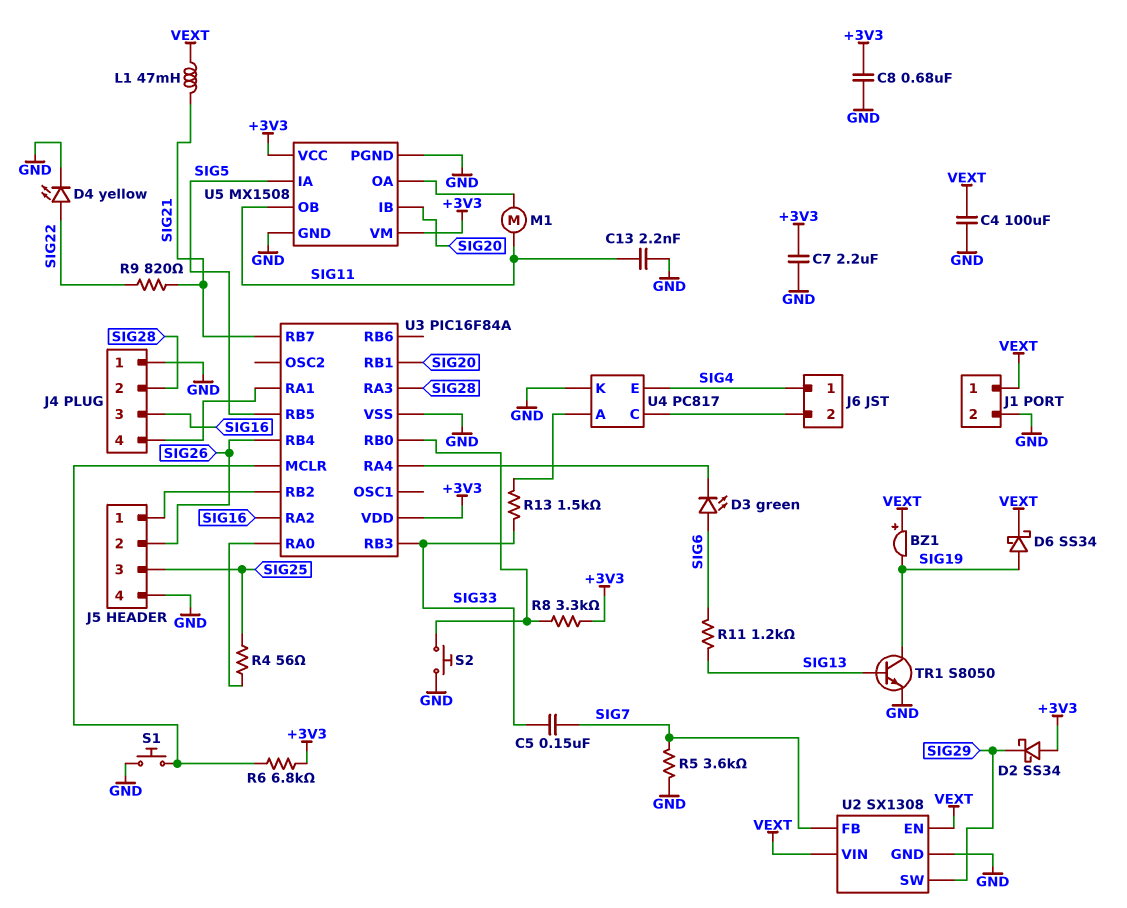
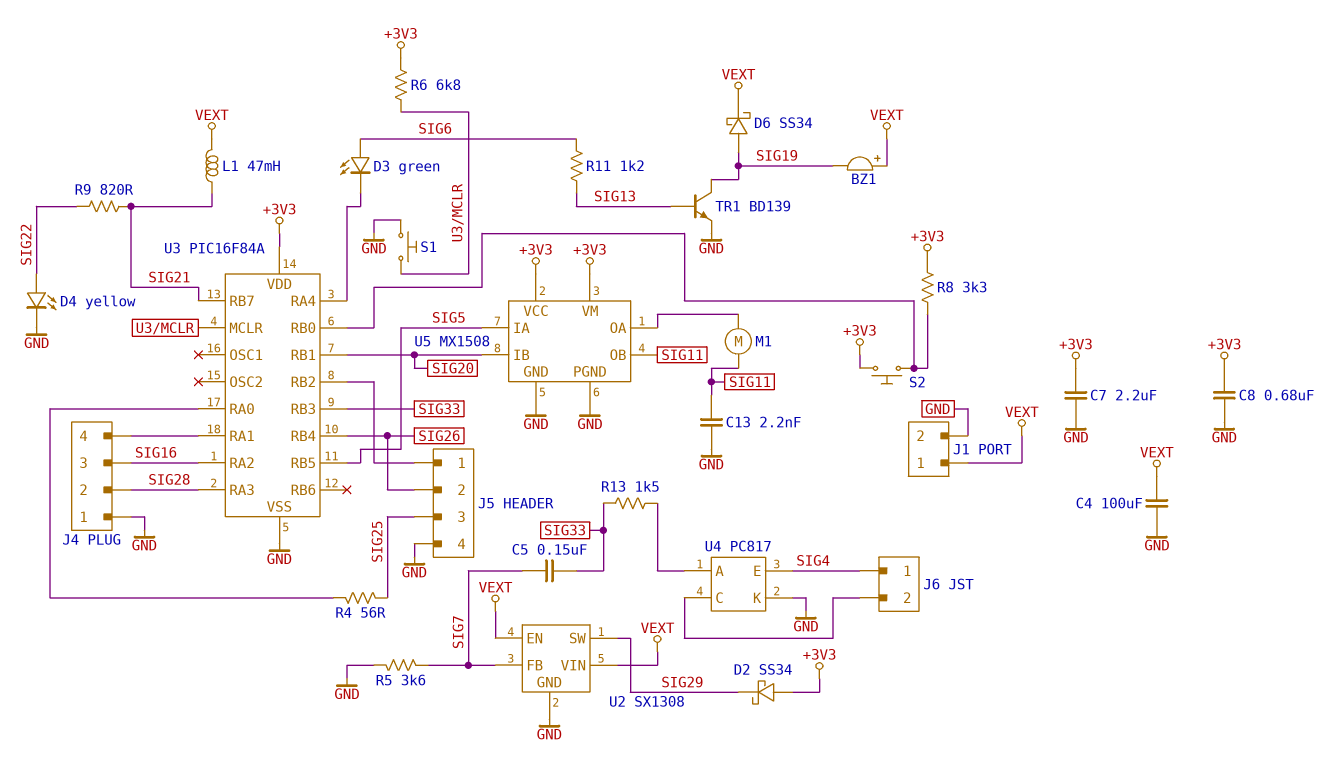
S2: button (GND, U3/RB0) -> button (+3V3, U3/RB0)
TR1: NPN S8050 (B SIG13, C SIG19, E GND) -> NPN BD139 (B SIG13, C SIG19, E GND)

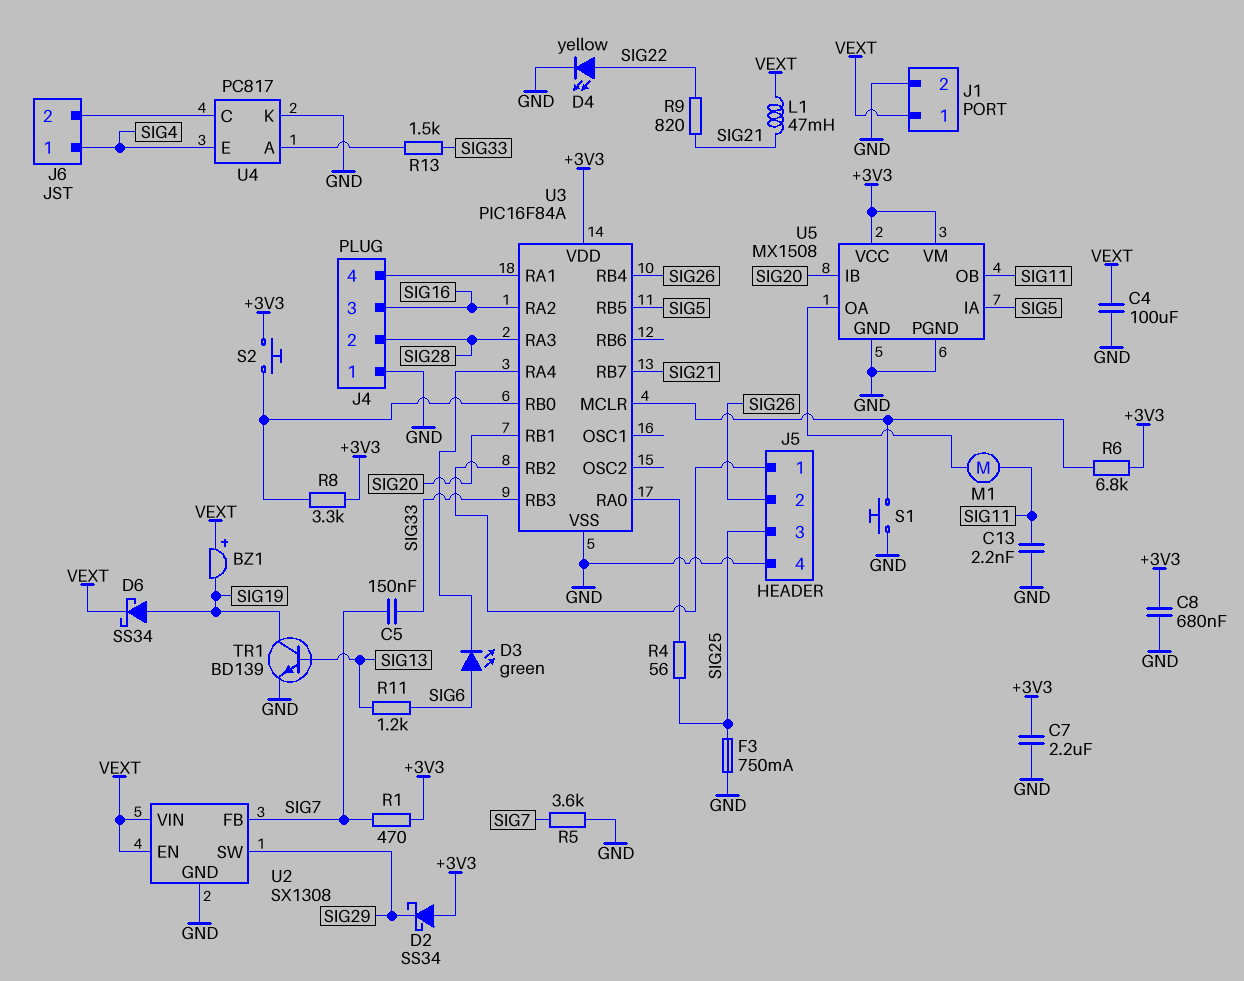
F3: none -> 750mA (GND, SIG25)
R1: none -> 470 (+3V3, SIG7)

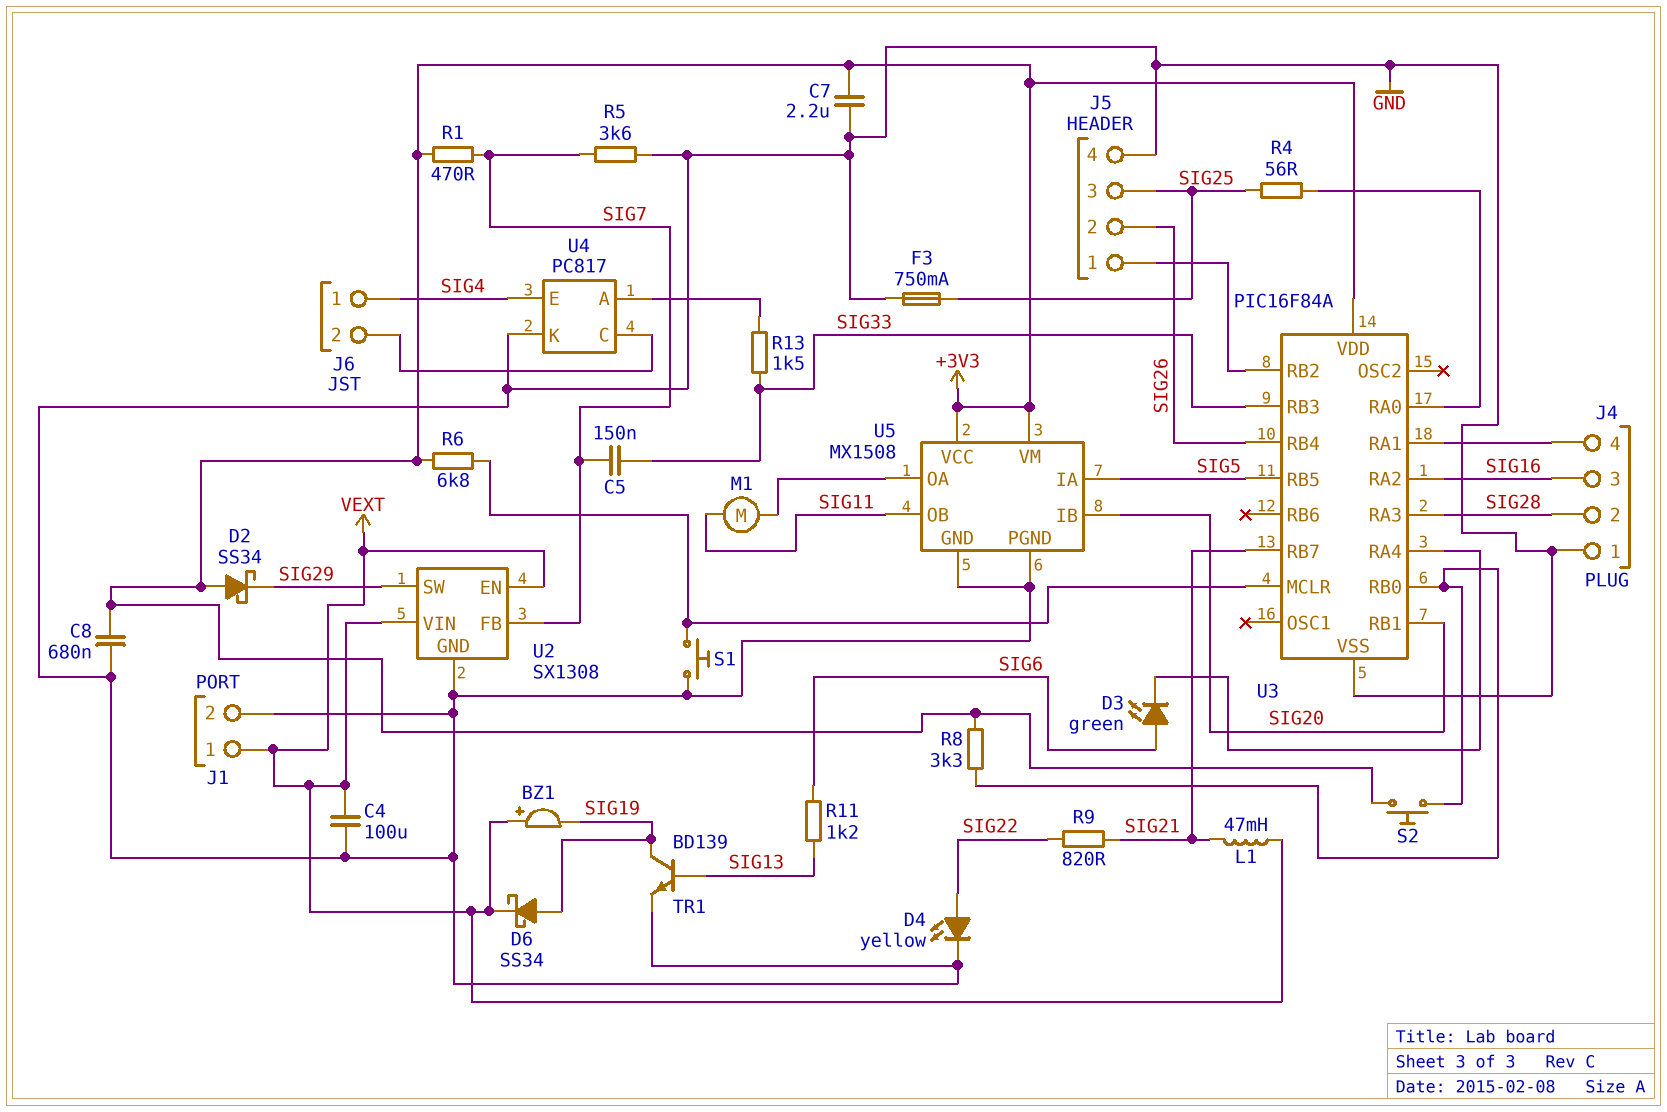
C13: 2.2nF (GND, SIG11) -> none

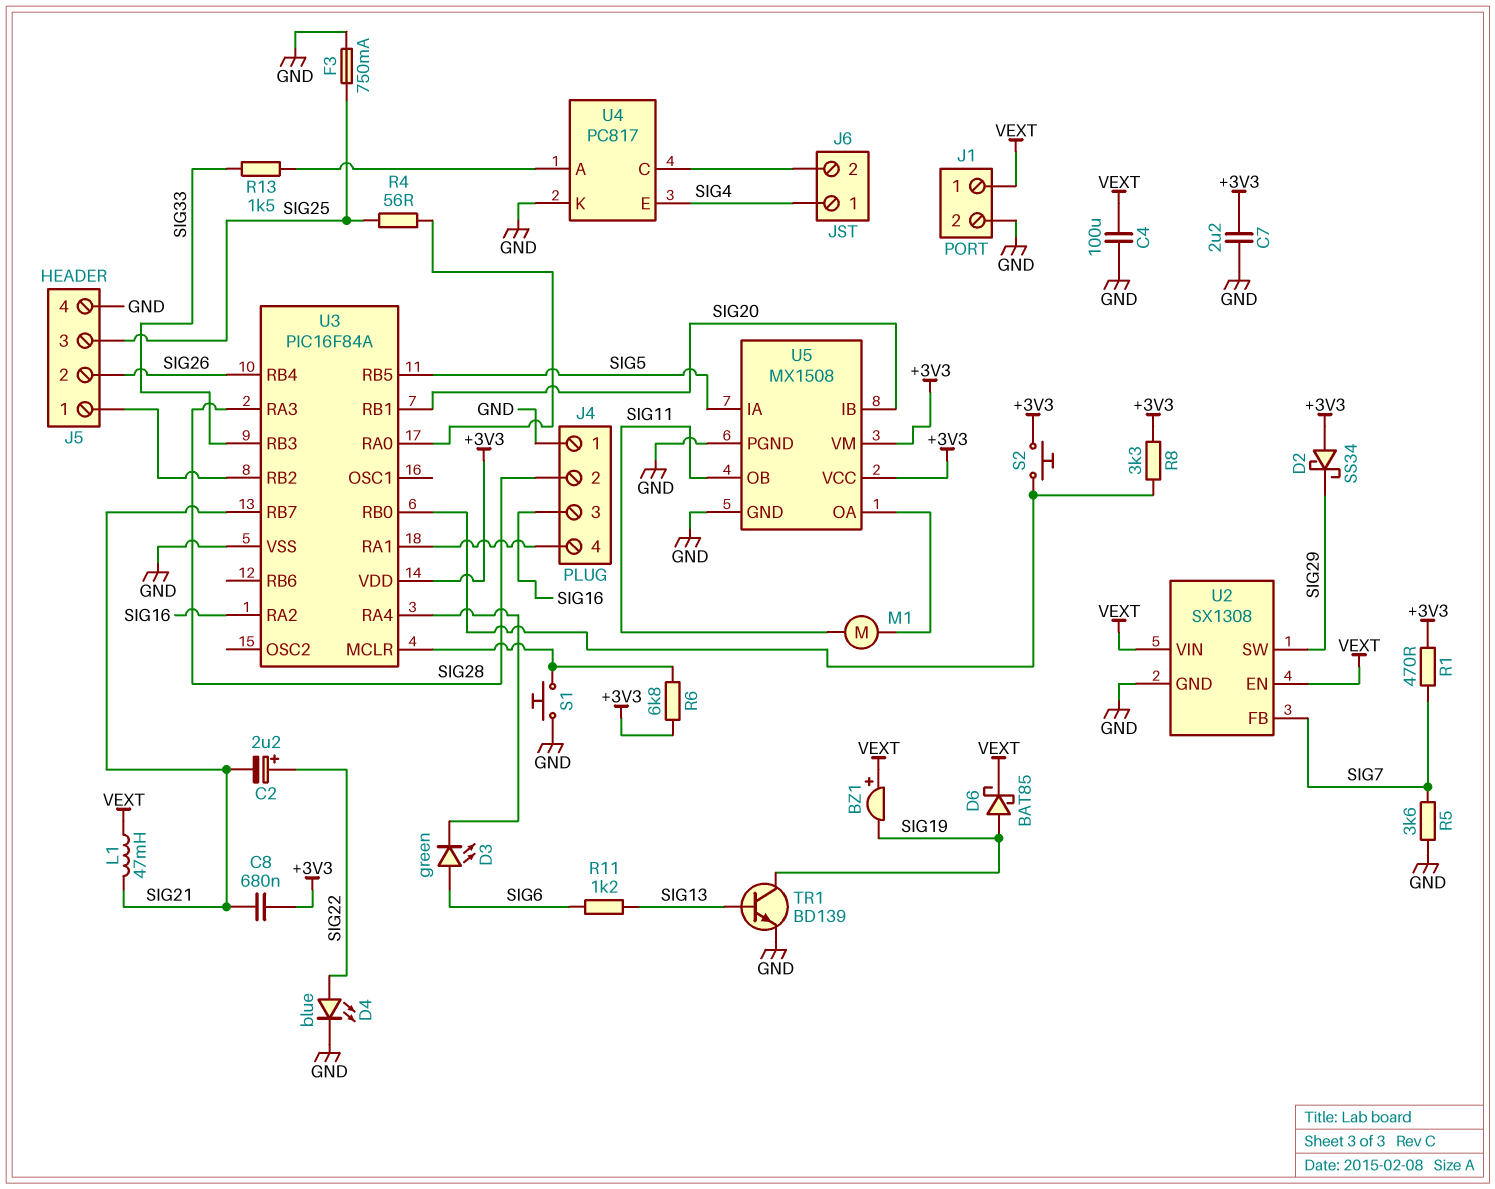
C2: none -> 2.2uF (plus SIG22, minus SIG21)
C5: 150nF (SIG7, SIG33) -> none
C8: 680nF (+3V3, GND) -> 680nF (+3V3, SIG21)
D4: LED yellow (A SIG22, K GND) -> LED blue (A SIG22, K GND)
D6: schottky SS34 (A SIG19, K VEXT) -> schottky BAT85 (A SIG19, K VEXT)
R9: 820 (SIG21, SIG22) -> none

